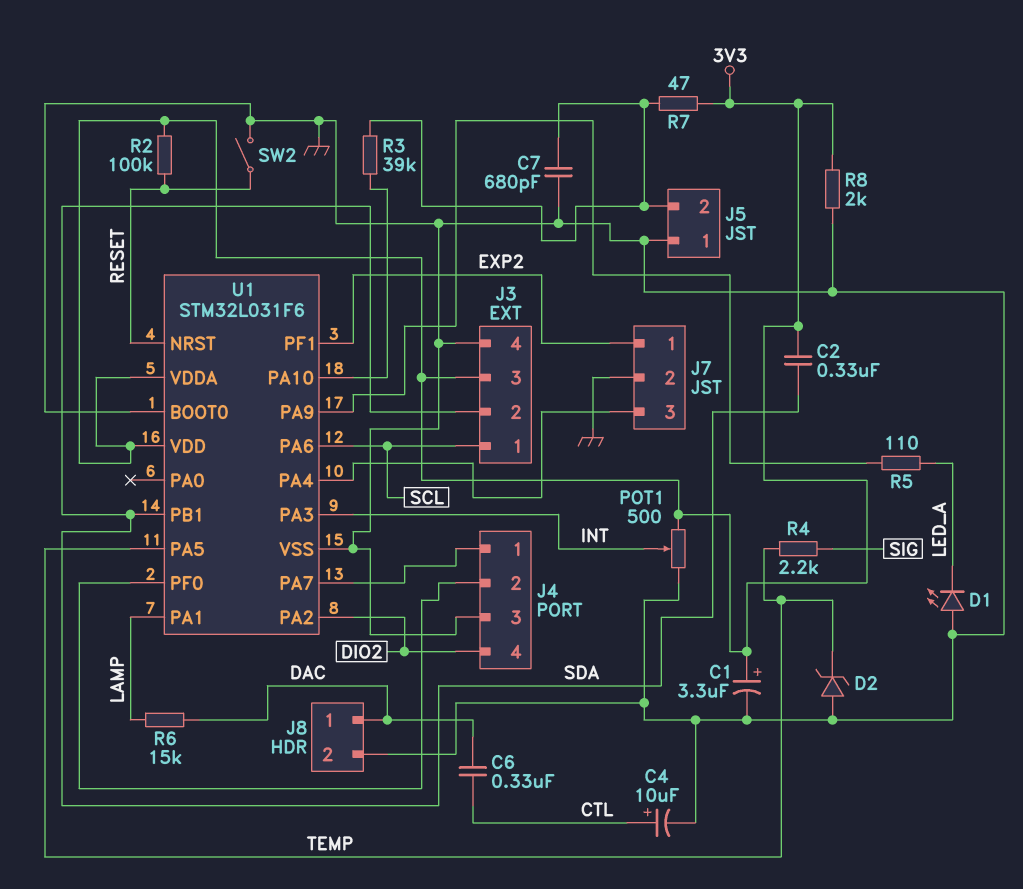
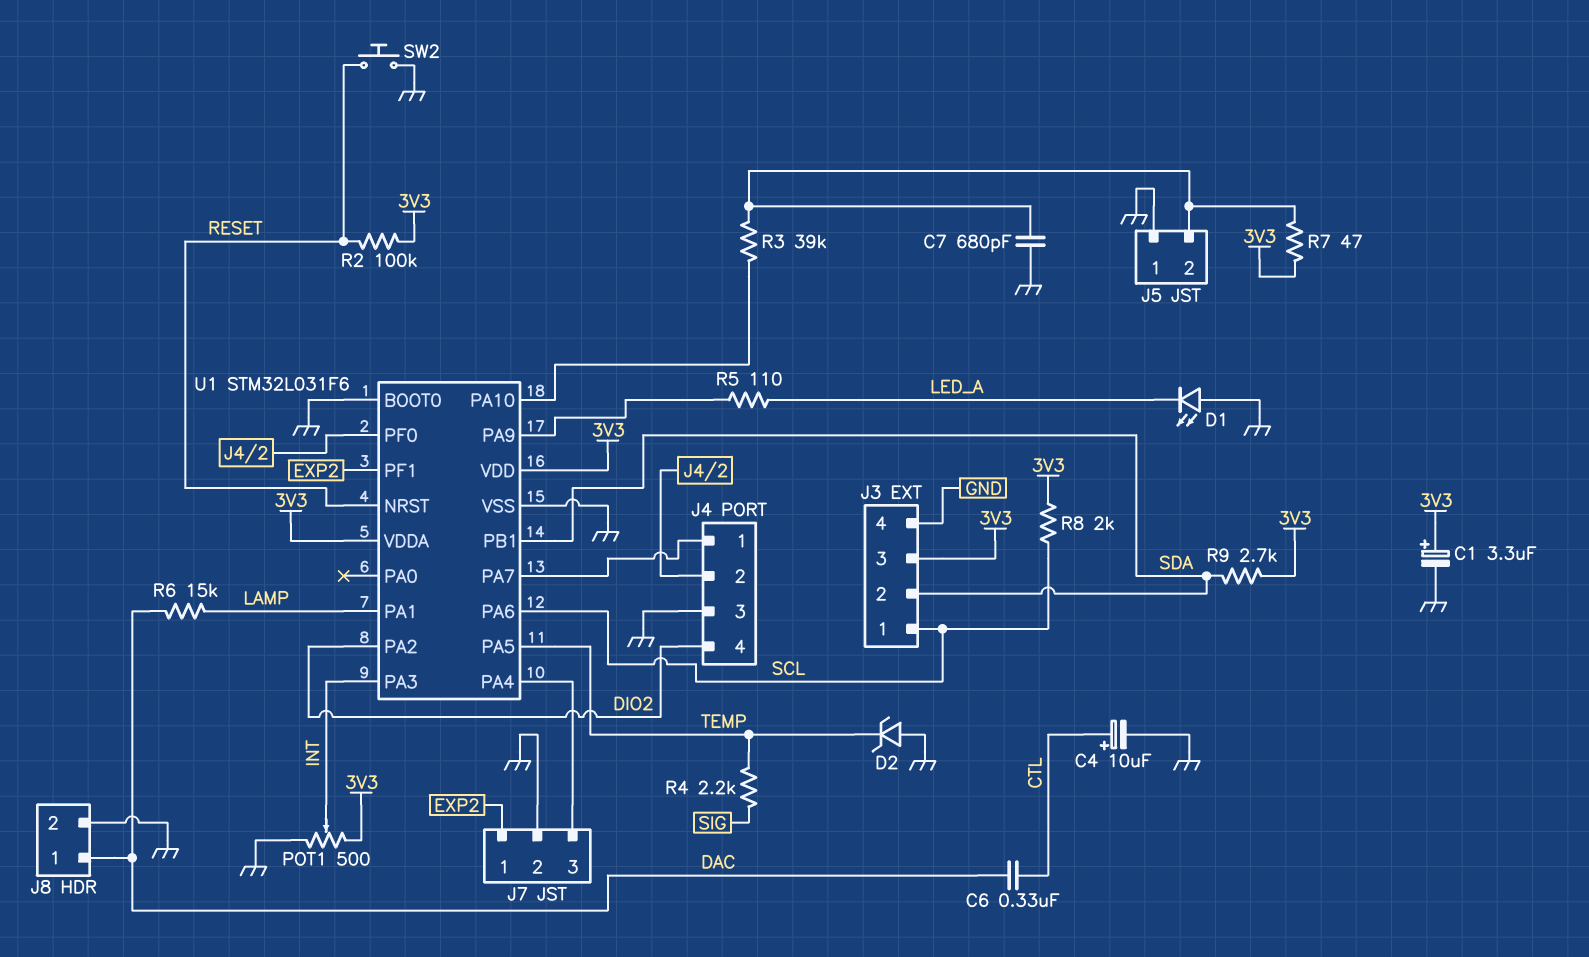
C2: 330nF (3V3, SDA) -> none
R8: 2k (3V3, GND) -> 2k (3V3, SCL)
R9: none -> 2.7k (3V3, SDA)
SW2: switch (GND, RESET) -> button (GND, RESET)

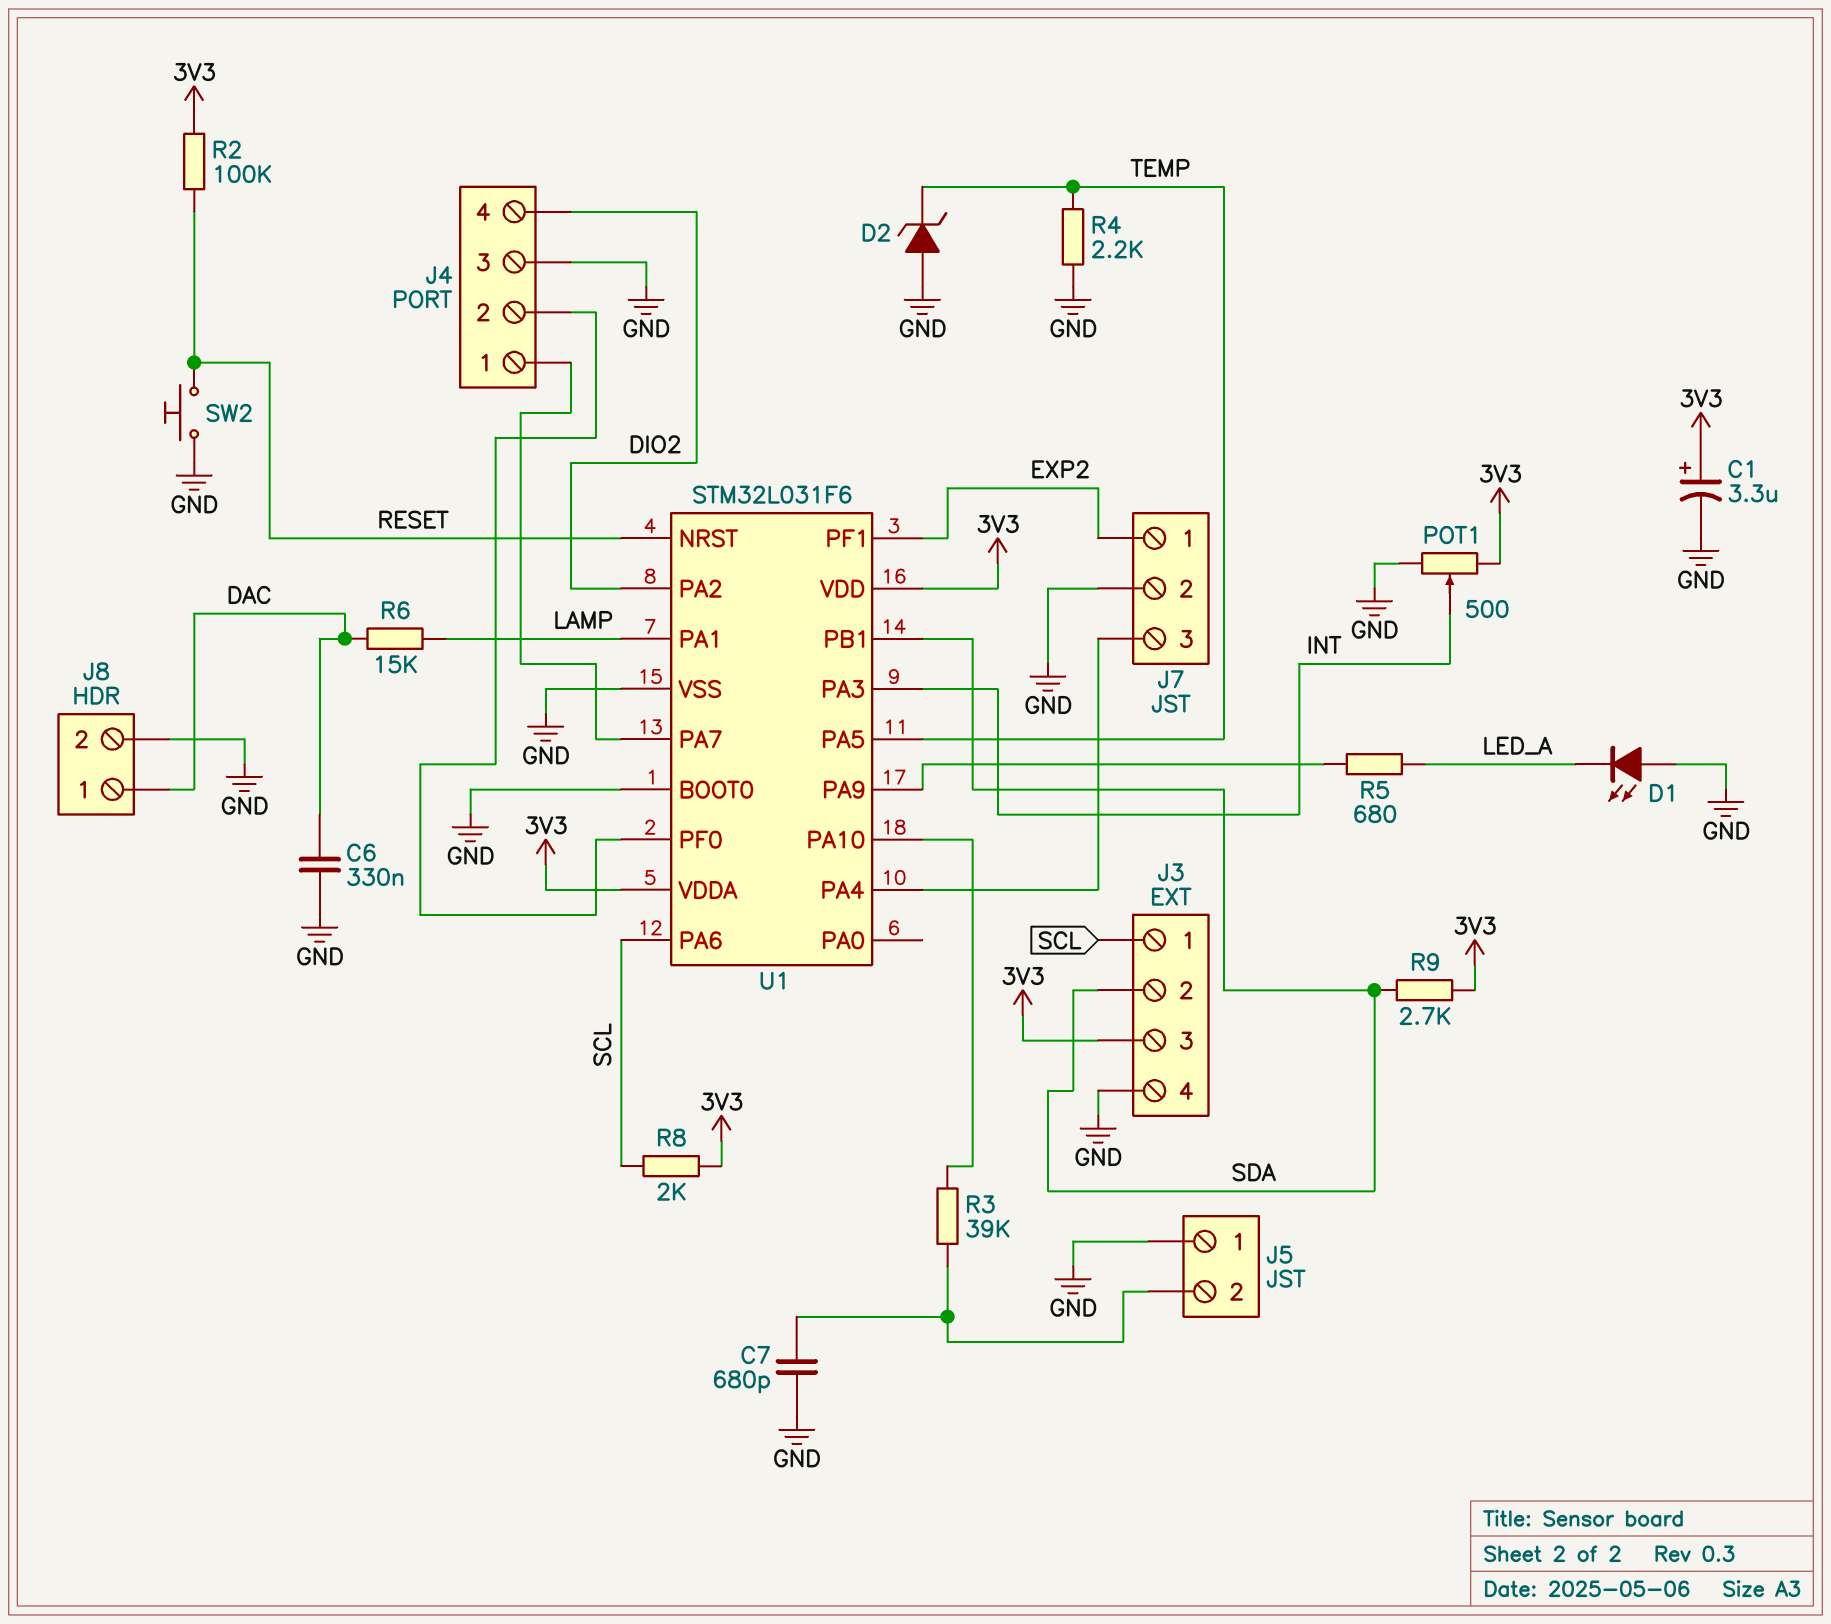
C4: 10uF (plus CTL, minus GND) -> none
C6: 330nF (CTL, DAC) -> 330nF (DAC, GND)
R4: 2.2k (SIG, TEMP) -> 2.2k (GND, TEMP)
R5: 110 (LED_A, U1/PA9) -> 680 (LED_A, U1/PA9)
R7: 47 (3V3, J5/2) -> none

